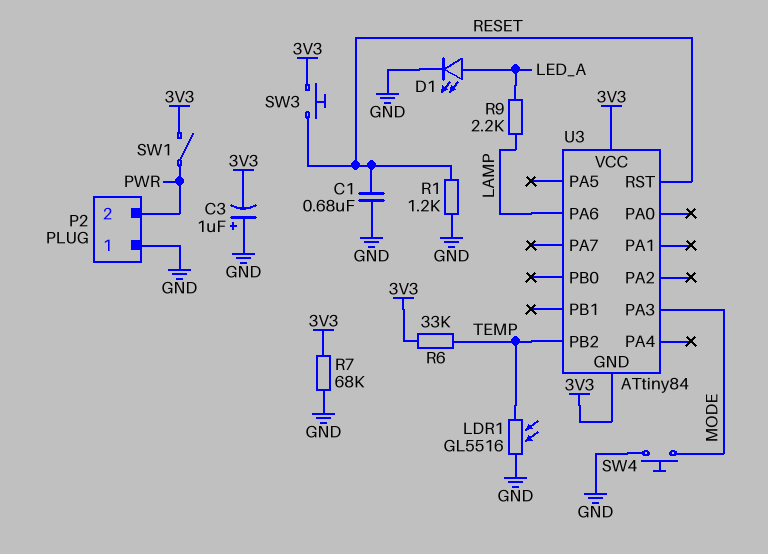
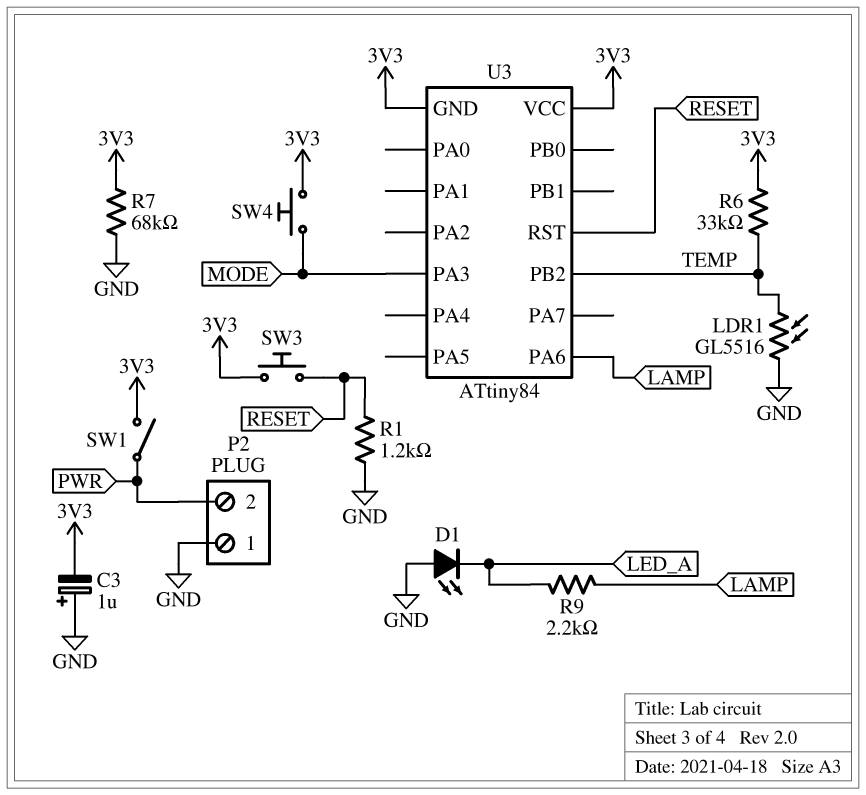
C1: 680nF (GND, RESET) -> none
D1: LED (A LED_A, K GND) -> LED (A GND, K LED_A)
SW4: button (GND, MODE) -> button (3V3, MODE)

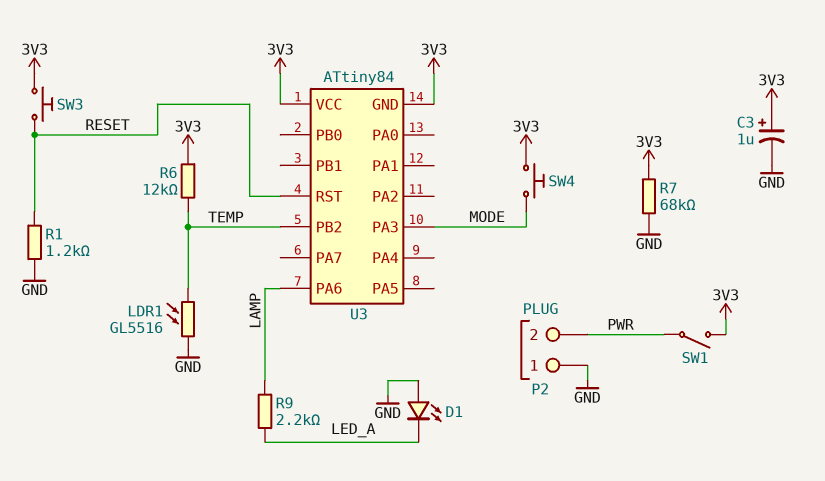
C3: 1uF (plus GND, minus 3V3) -> 1uF (plus 3V3, minus GND)
R6: 33k (3V3, TEMP) -> 12k (3V3, TEMP)

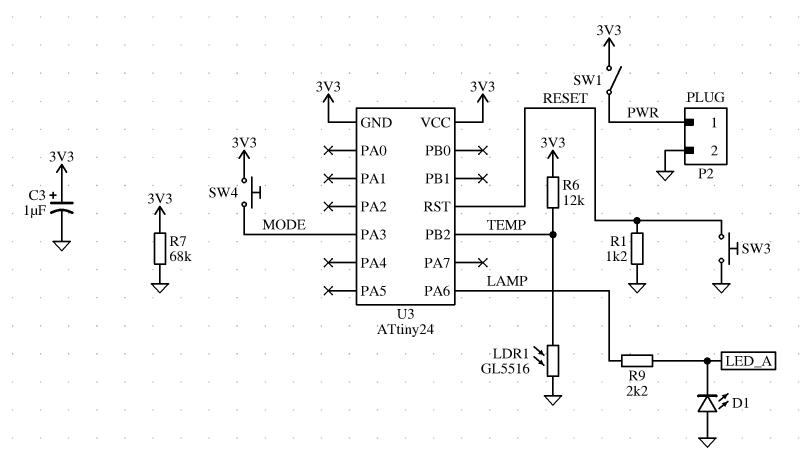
P2 pin 1: GND -> PWR
P2 pin 2: PWR -> GND
SW3: button (3V3, RESET) -> button (GND, RESET)
U3: ATtiny84 -> ATtiny24

